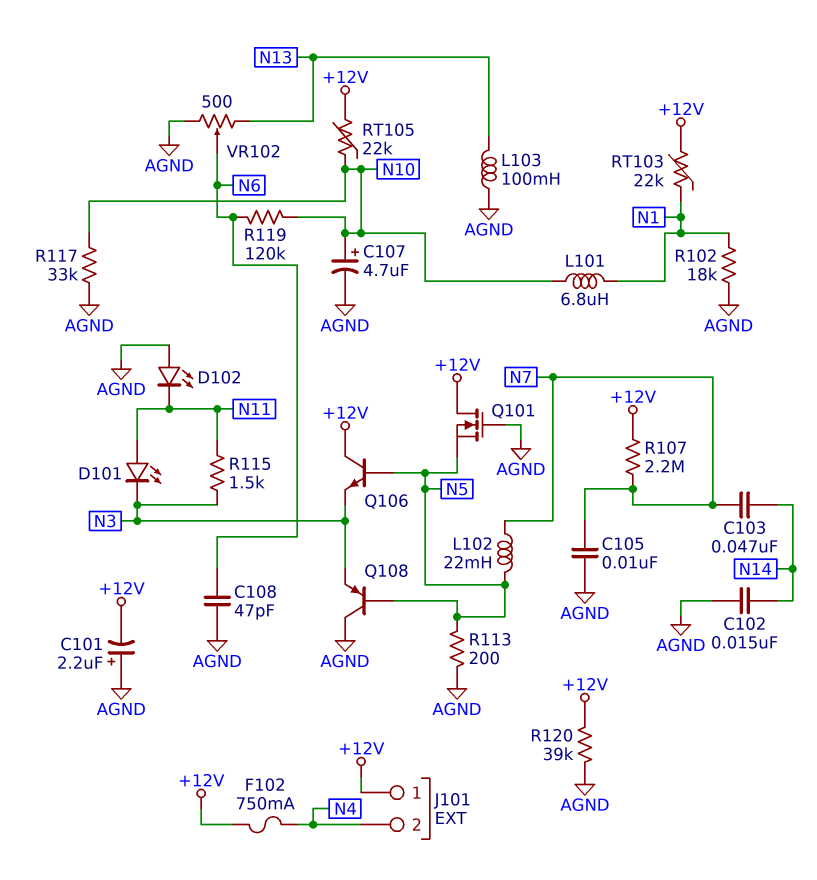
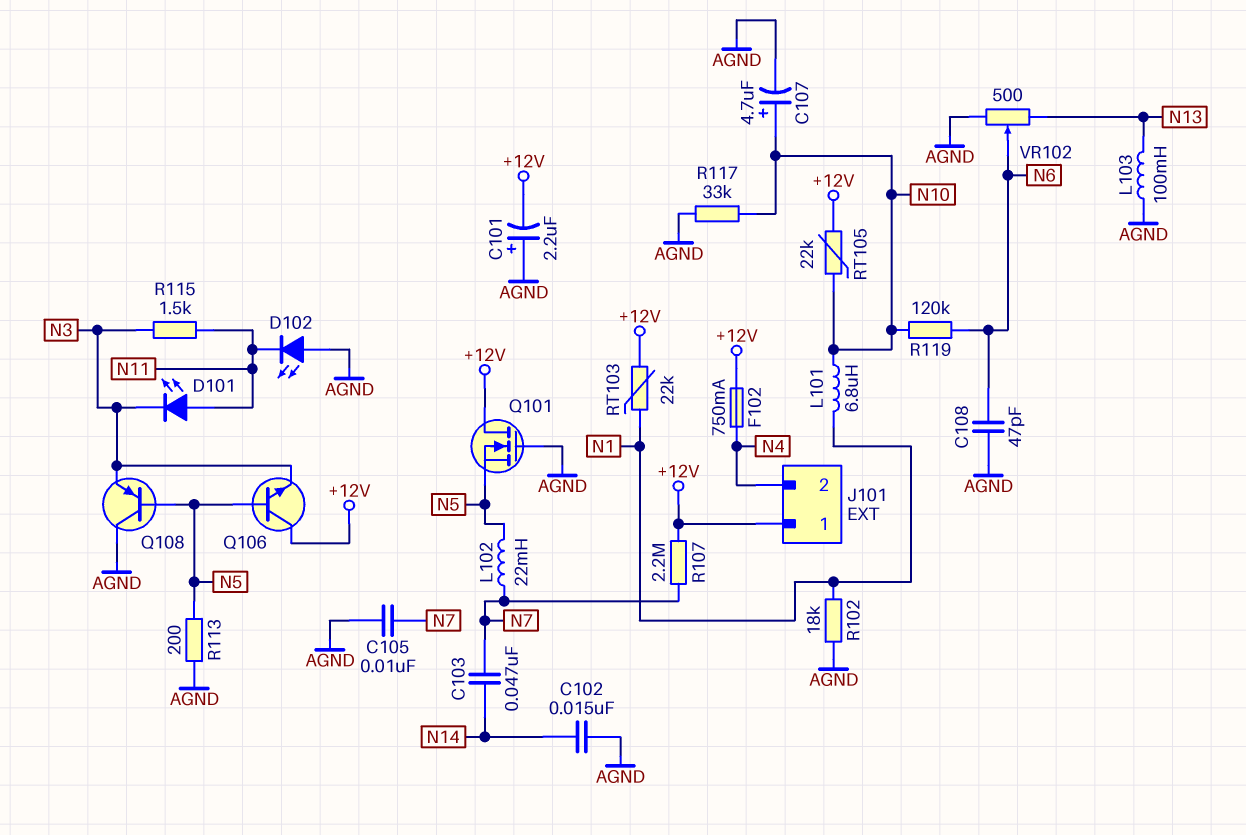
R120: 39k (+12V, AGND) -> none

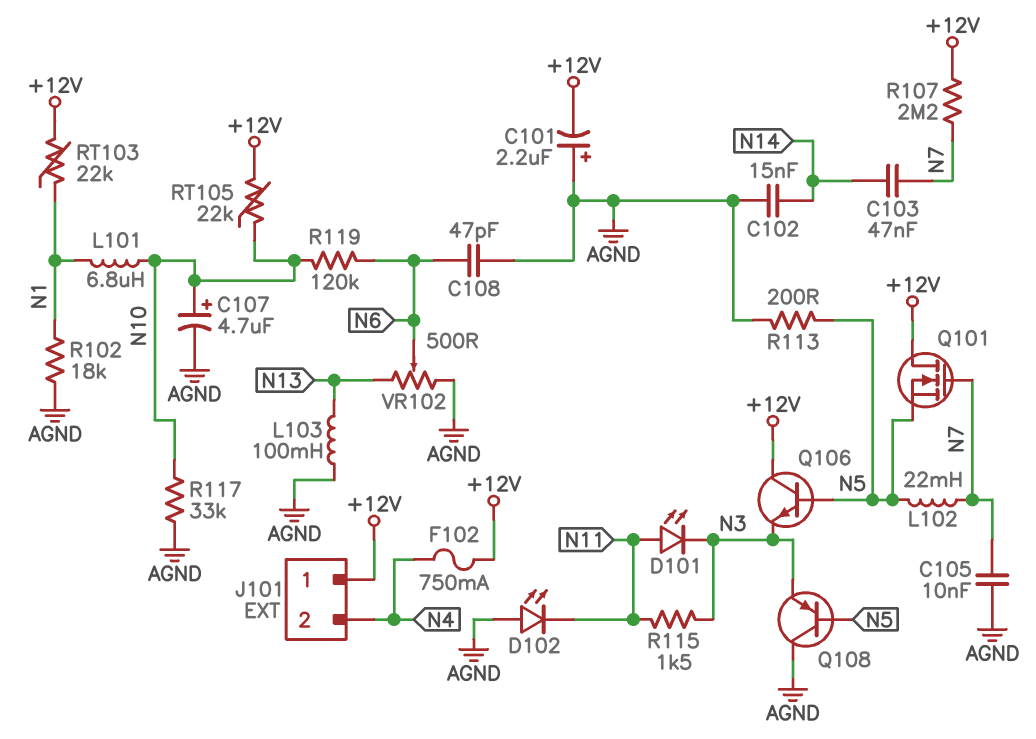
Q101: NMOS (G AGND, D +12V, S N5) -> NMOS (G N7, D +12V, S N5)

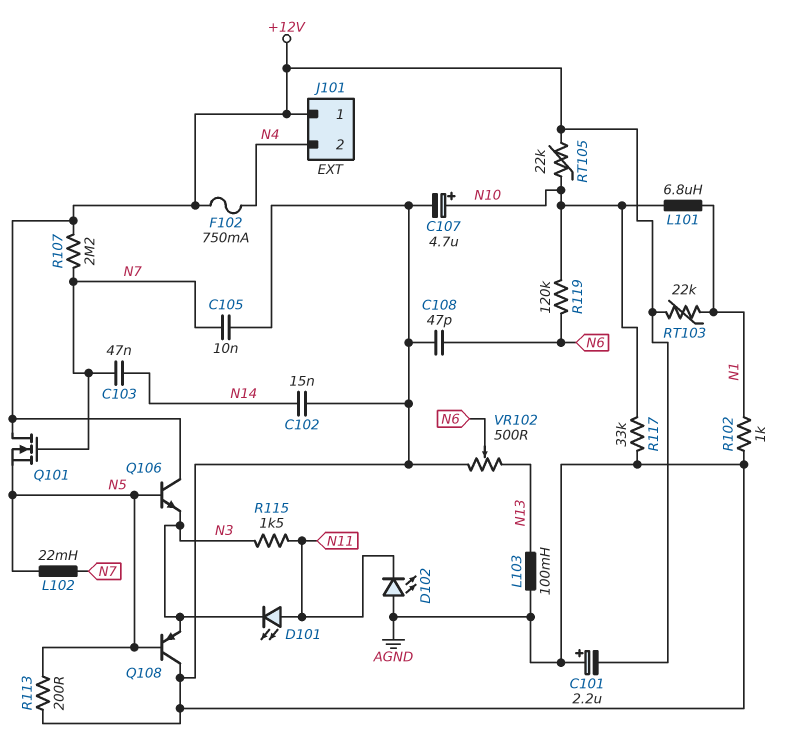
R102: 18k (AGND, N1) -> 1k (AGND, N1)

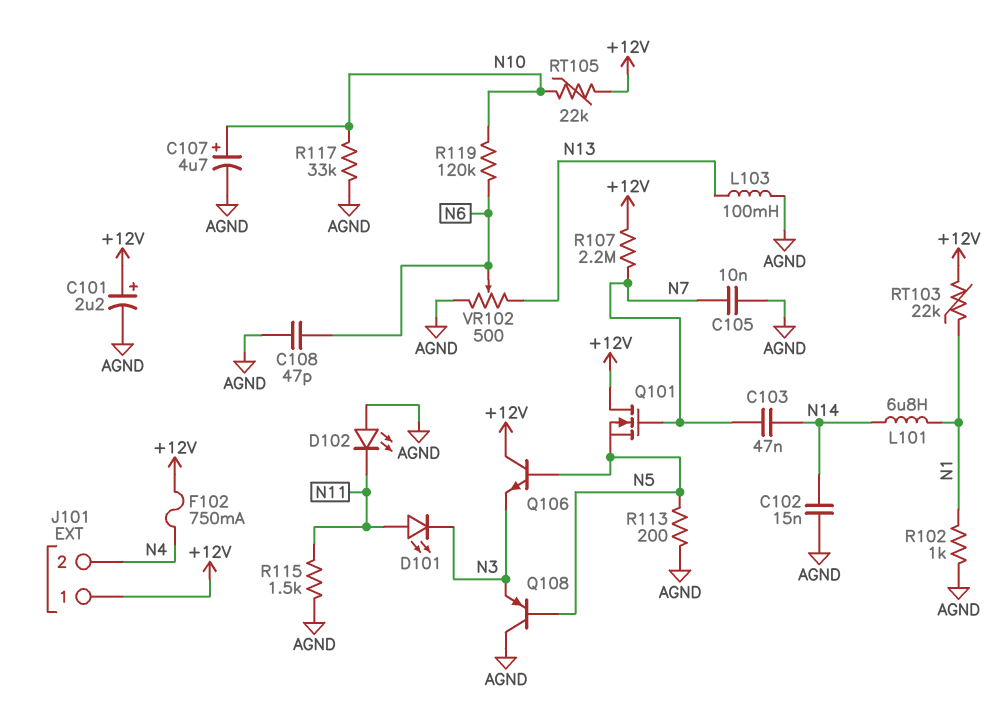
C101: 2.2uF (plus AGND, minus +12V) -> 2.2uF (plus +12V, minus AGND)
L101: 6.8uH (N1, N10) -> 6.8uH (N1, N14)
L102: 22mH (N5, N7) -> none
R115: 1.5k (N3, N11) -> 1.5k (AGND, N11)

